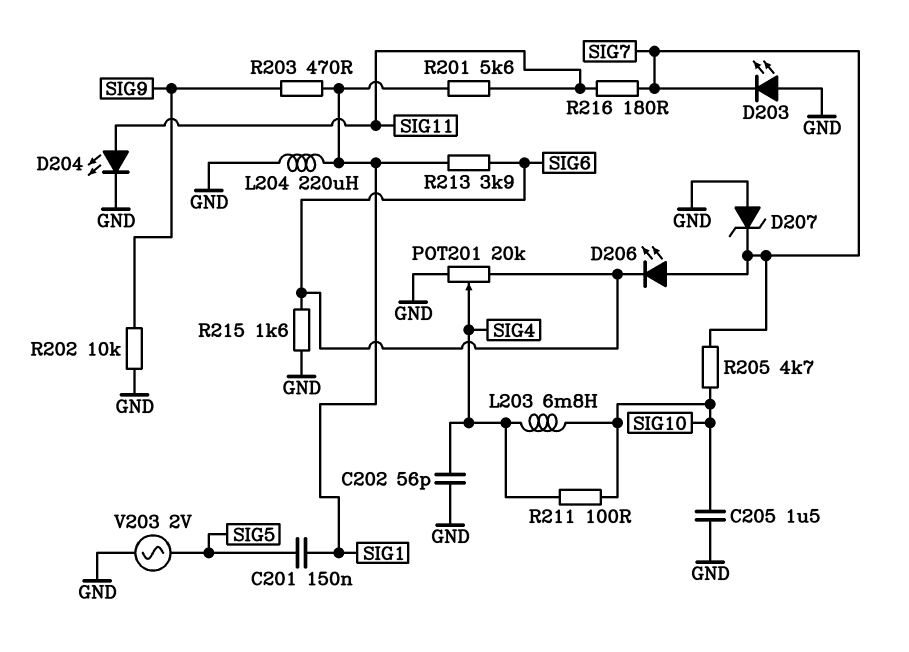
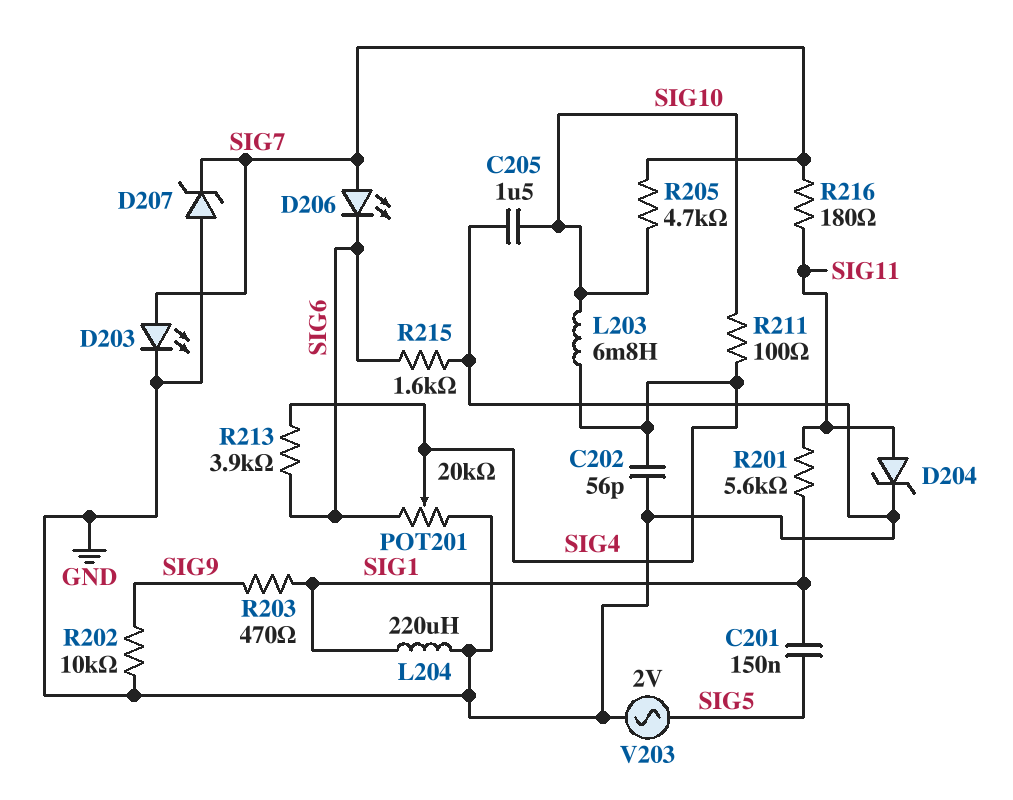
D203: LED (A GND, K SIG7) -> LED (A SIG7, K GND)
D204: LED (A SIG11, K GND) -> zener (A SIG11, K GND)
R213: 3.9k (SIG1, SIG6) -> 3.9k (SIG4, SIG6)

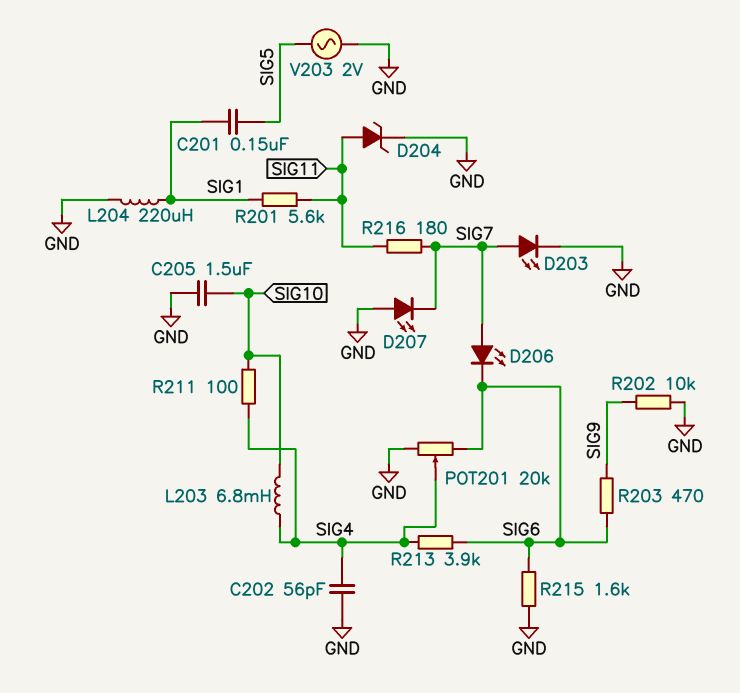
D207: zener (A GND, K SIG7) -> LED (A GND, K SIG7)
R203: 470 (SIG1, SIG9) -> 470 (SIG6, SIG9)
R205: 4.7k (SIG7, SIG10) -> none

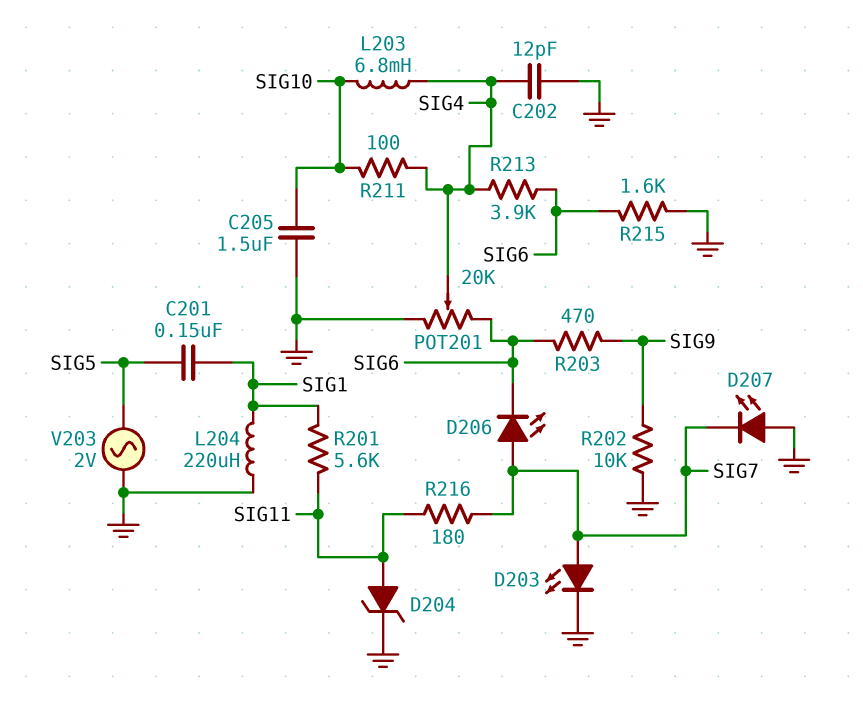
C202: 56pF (GND, SIG4) -> 12pF (GND, SIG4)

